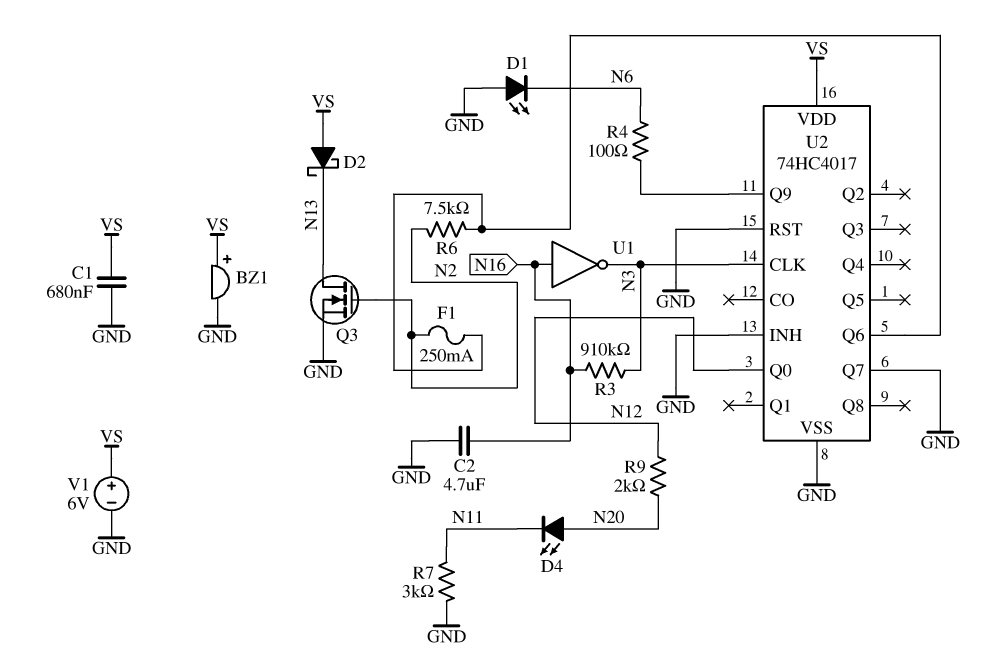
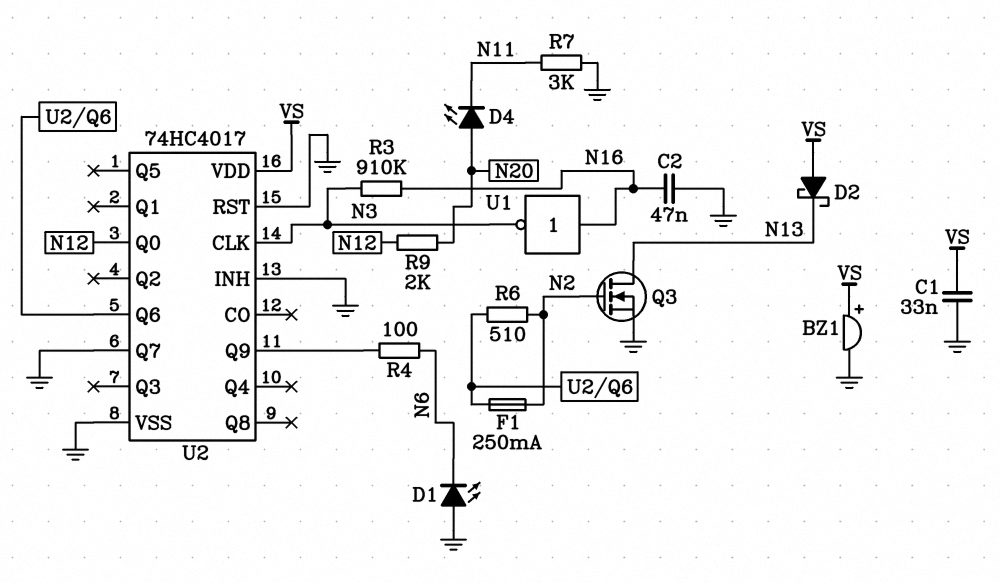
C1: 680nF (GND, VS) -> 33nF (GND, VS)
C2: 4.7uF (GND, N16) -> 47nF (GND, N16)
R6: 7.5k (N2, U2/Q6) -> 510 (N2, U2/Q6)
V1: 6V (plus VS, minus GND) -> none

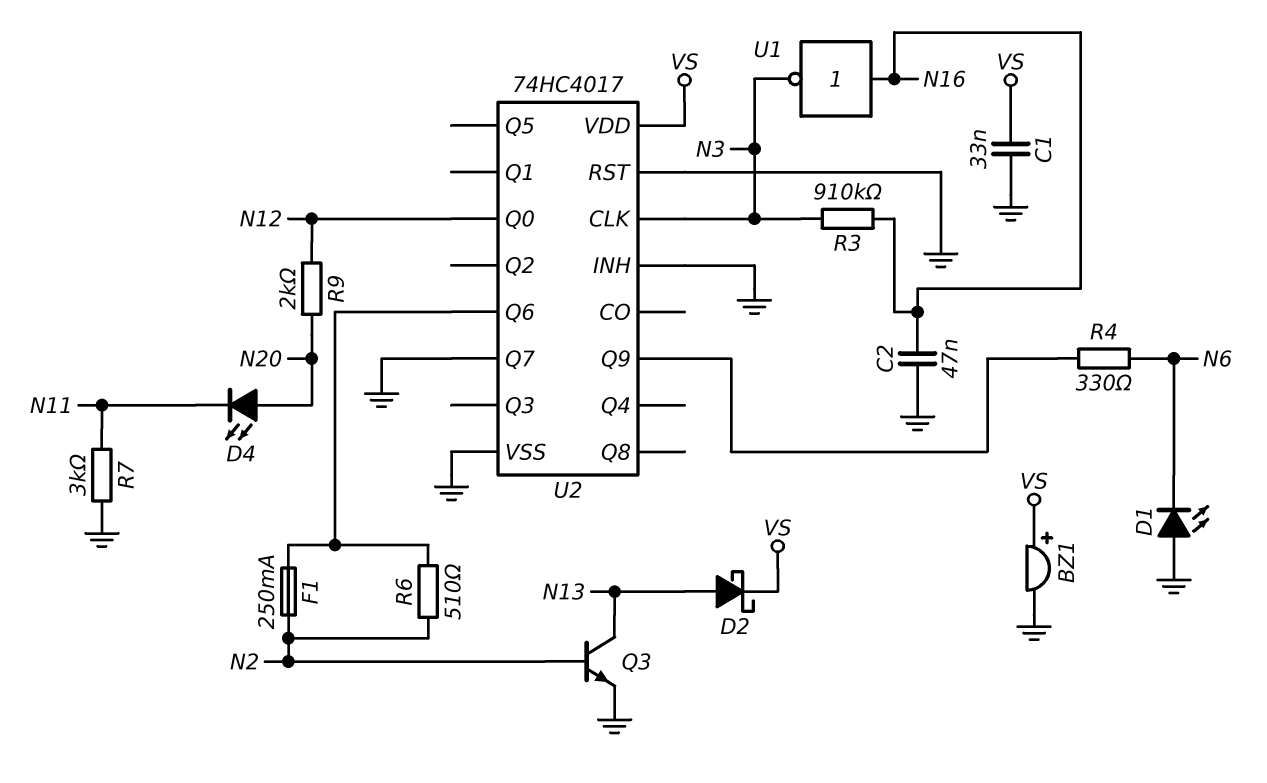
D2: schottky (A VS, K N13) -> schottky (A N13, K VS)
Q3: NMOS (G N2, D N13, S GND) -> NPN (B N2, C N13, E GND)
R4: 100 (N6, U2/Q9) -> 330 (N6, U2/Q9)

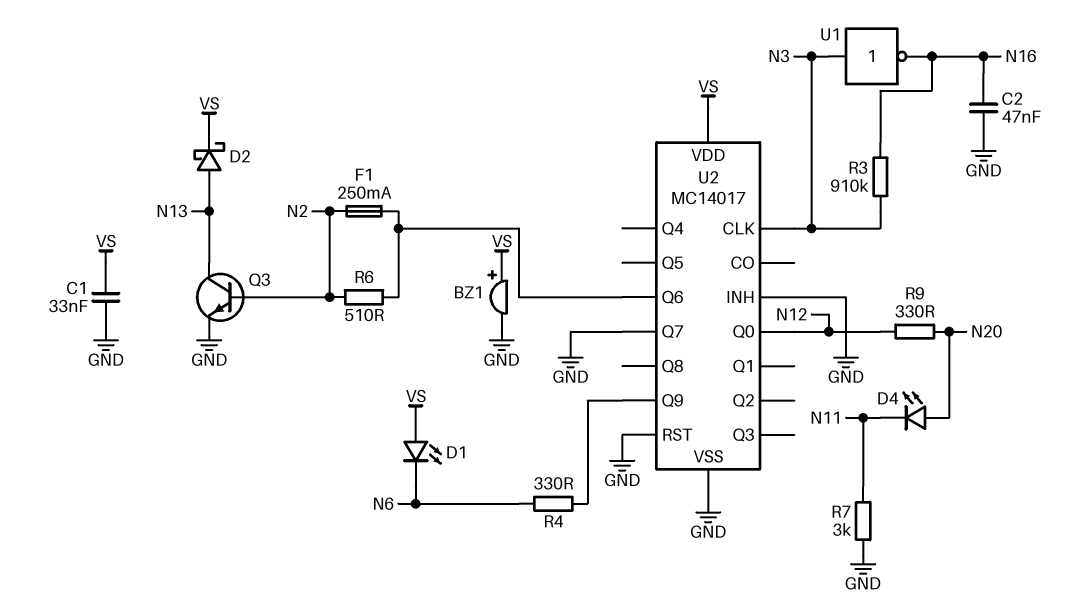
D1: LED (A GND, K N6) -> LED (A VS, K N6)
R9: 2k (N12, N20) -> 330 (N12, N20)
U1: NOT (in N16, out N3) -> NOT (in N3, out N16)
U2: 74HC4017 -> MC14017

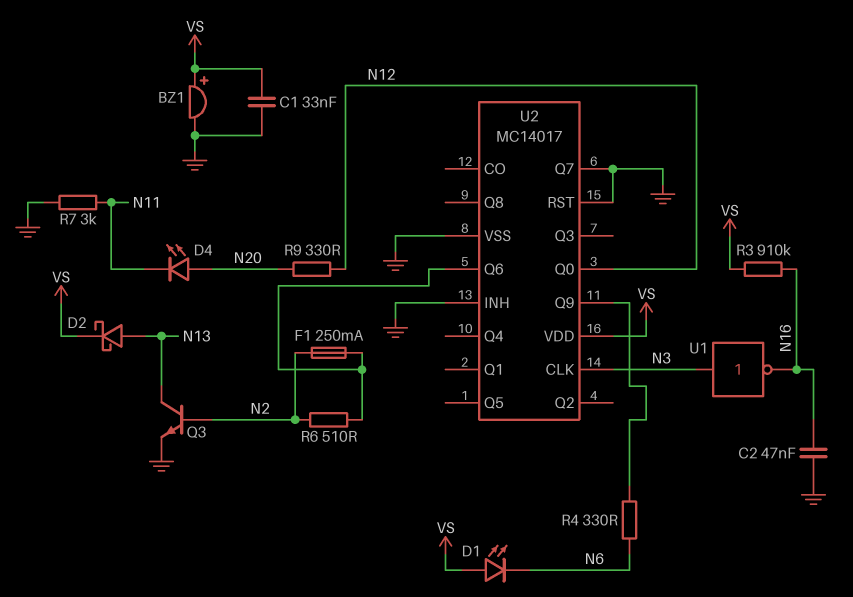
R3: 910k (N3, N16) -> 910k (N16, VS)

